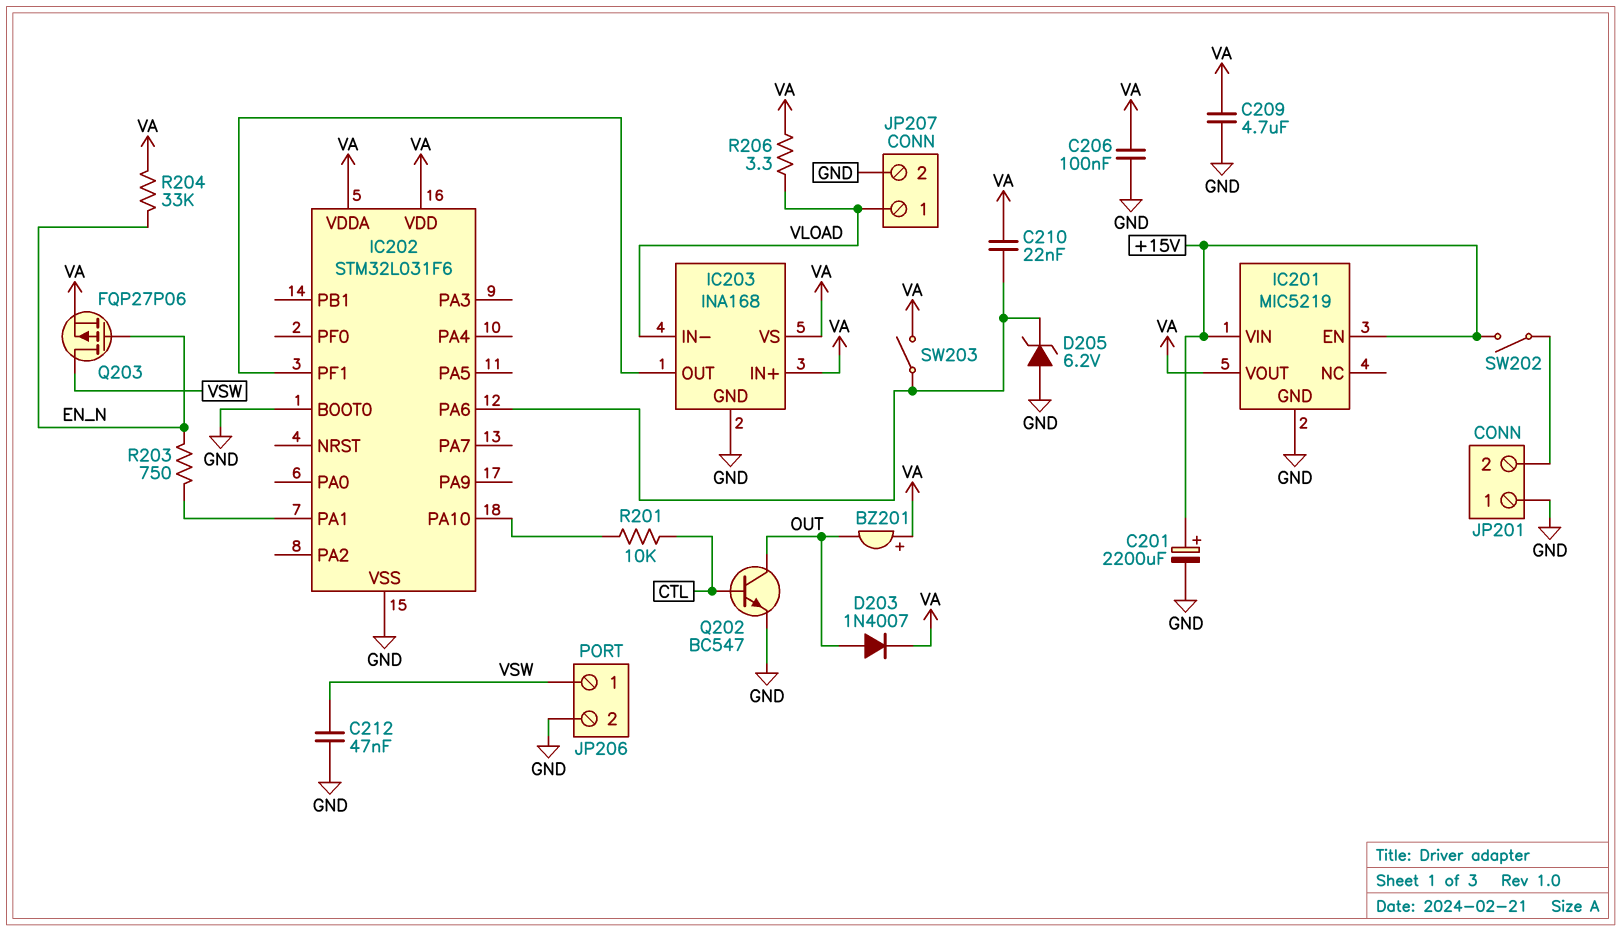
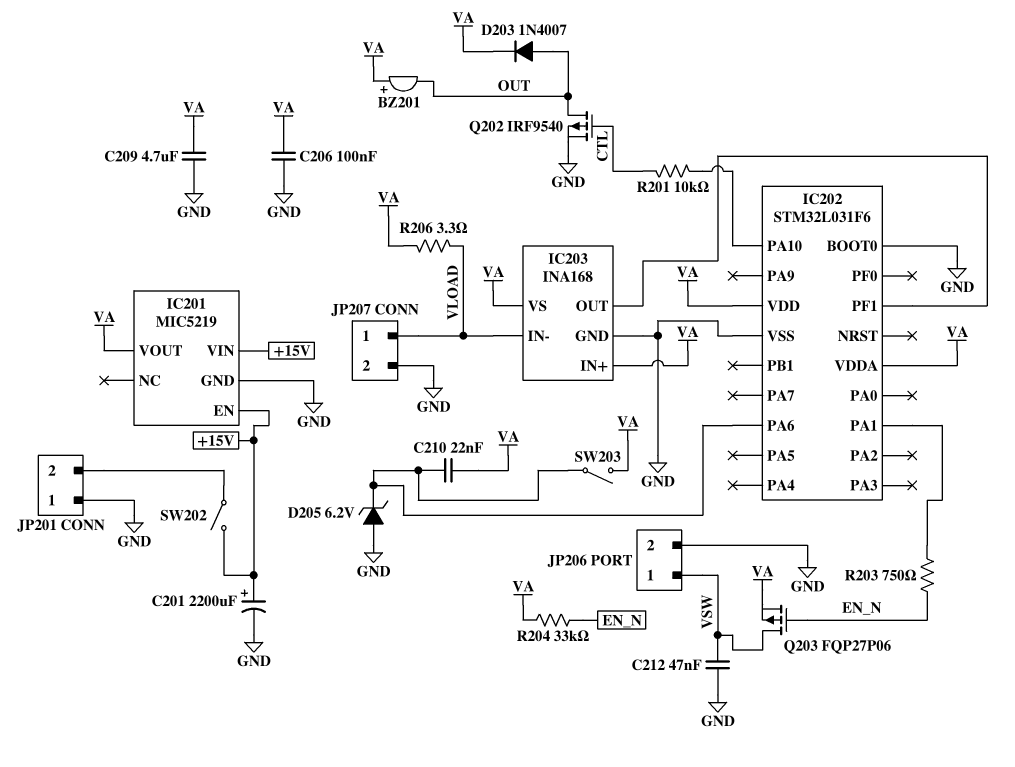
Q202: NPN BC547 (B CTL, C OUT, E GND) -> PMOS IRF9540 (G CTL, D OUT, S GND)

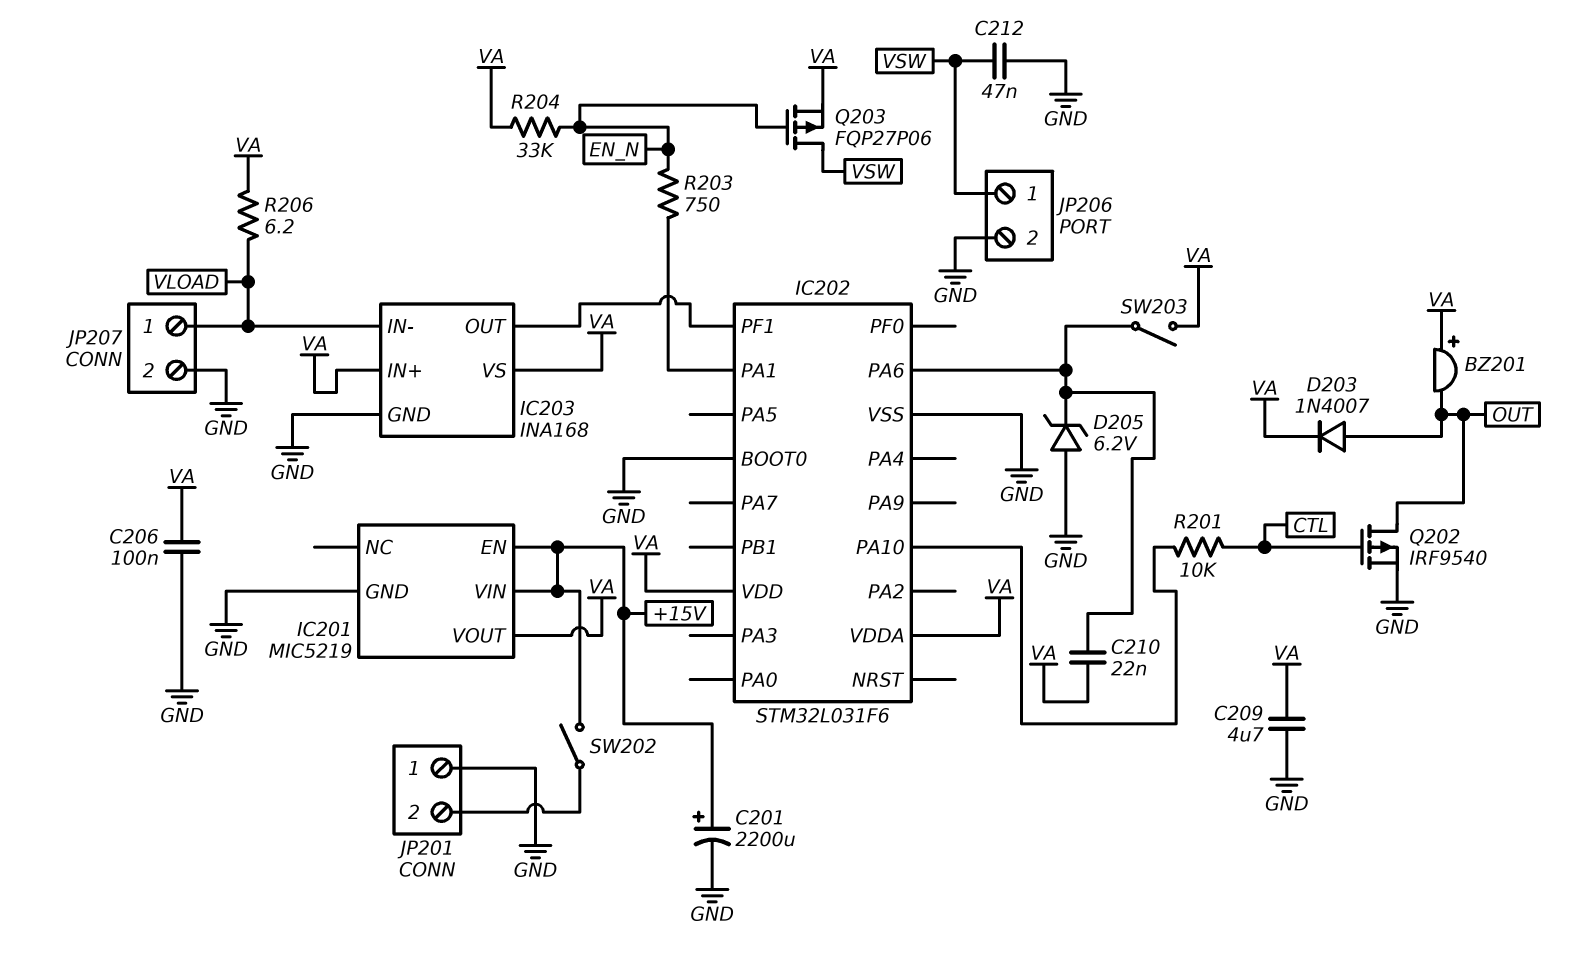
R206: 3.3 (VA, VLOAD) -> 6.2 (VA, VLOAD)

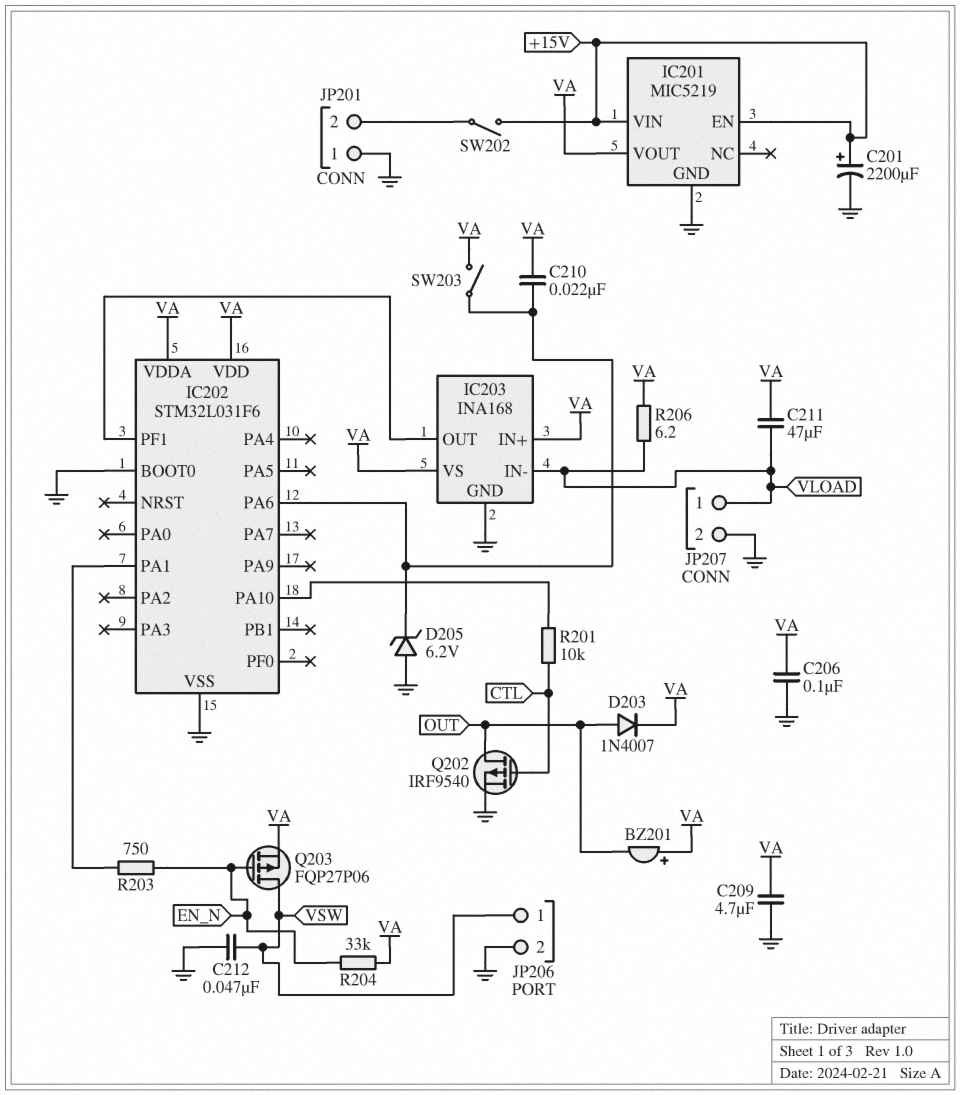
C211: none -> 47uF (VA, VLOAD)

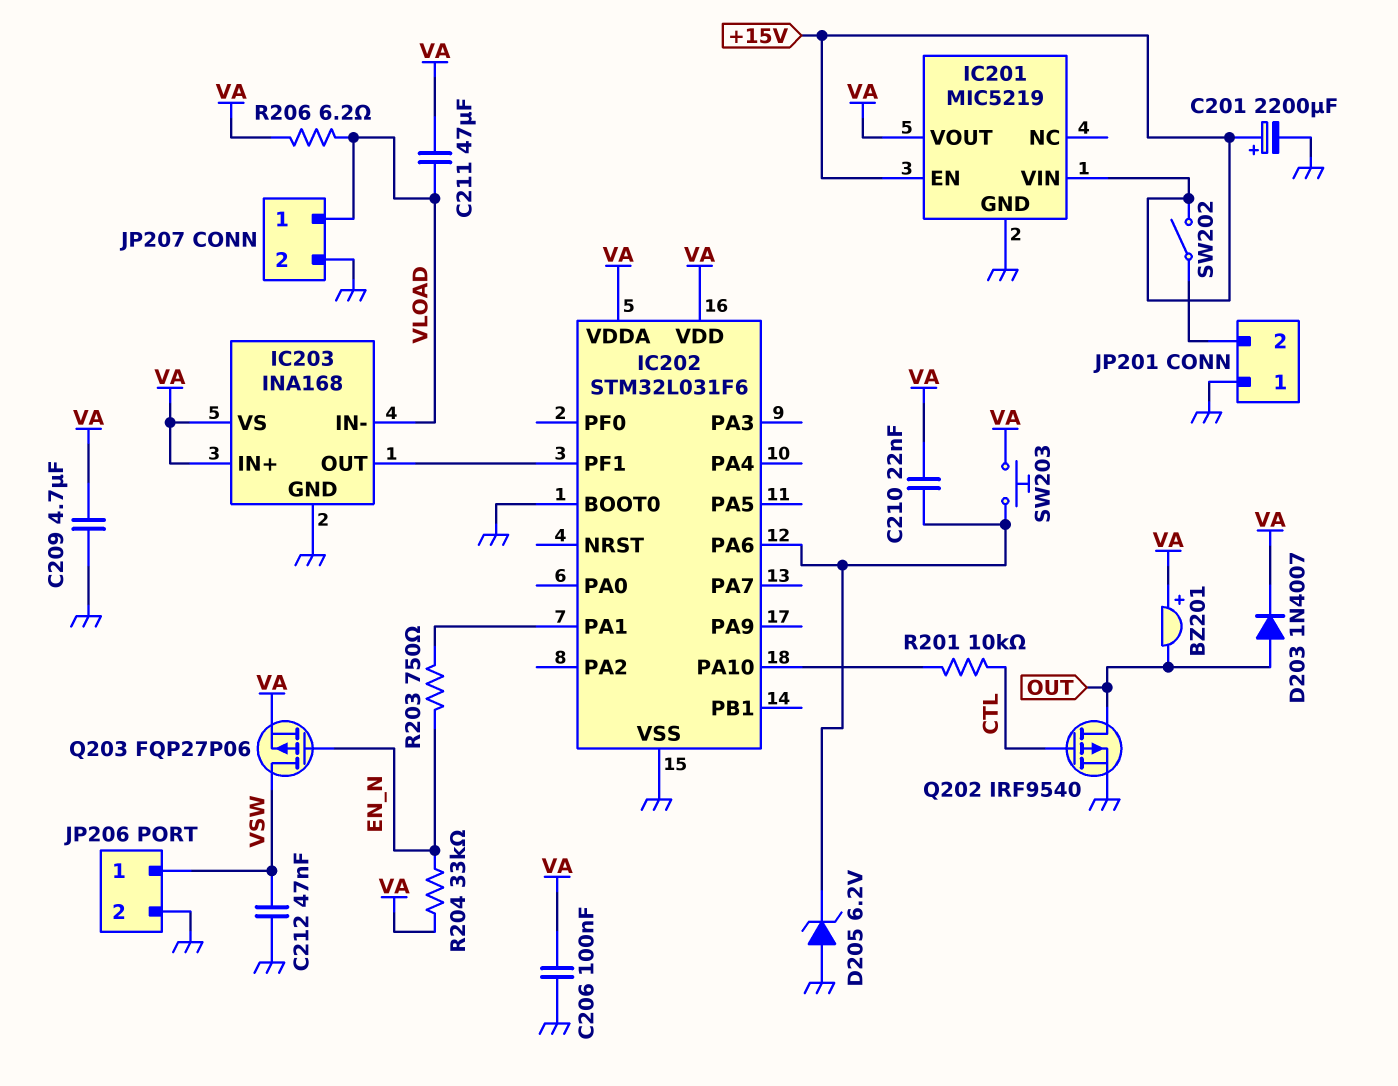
SW203: switch (IC202/PA6, VA) -> button (IC202/PA6, VA)

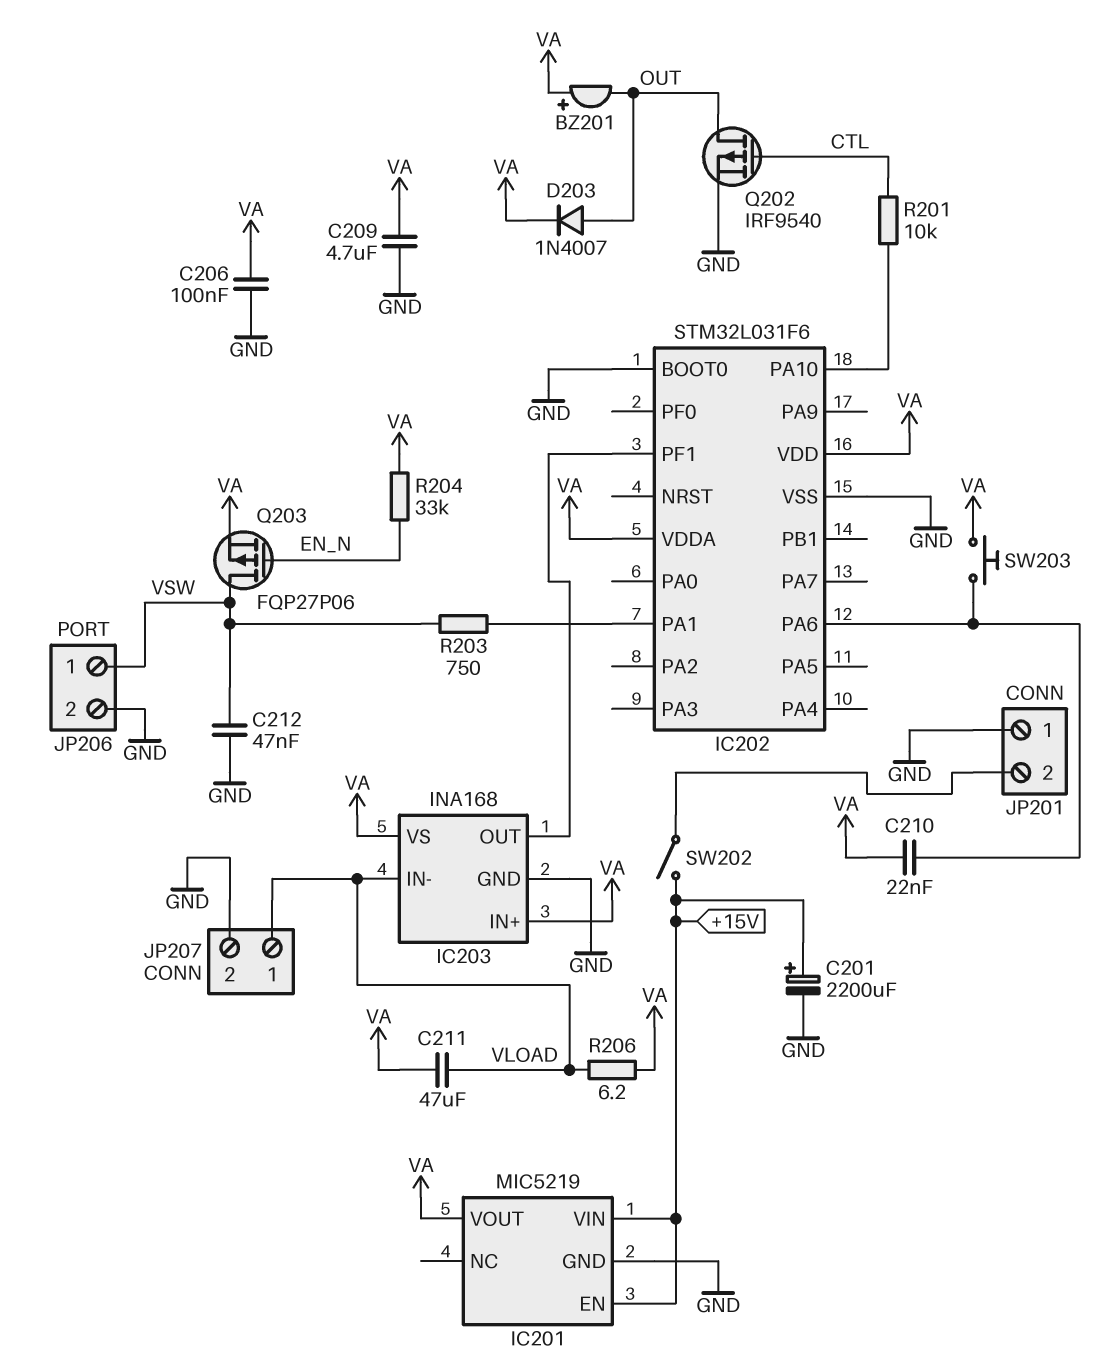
D205: zener 6.2V (A GND, K IC202/PA6) -> none
R203: 750 (EN_N, IC202/PA1) -> 750 (IC202/PA1, VSW)

